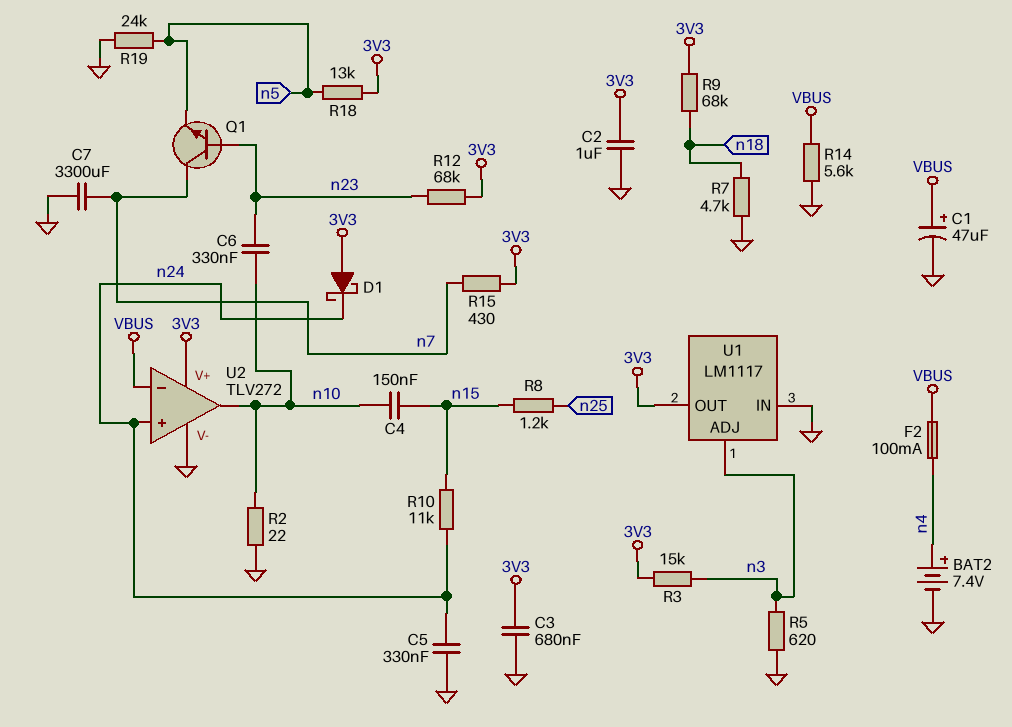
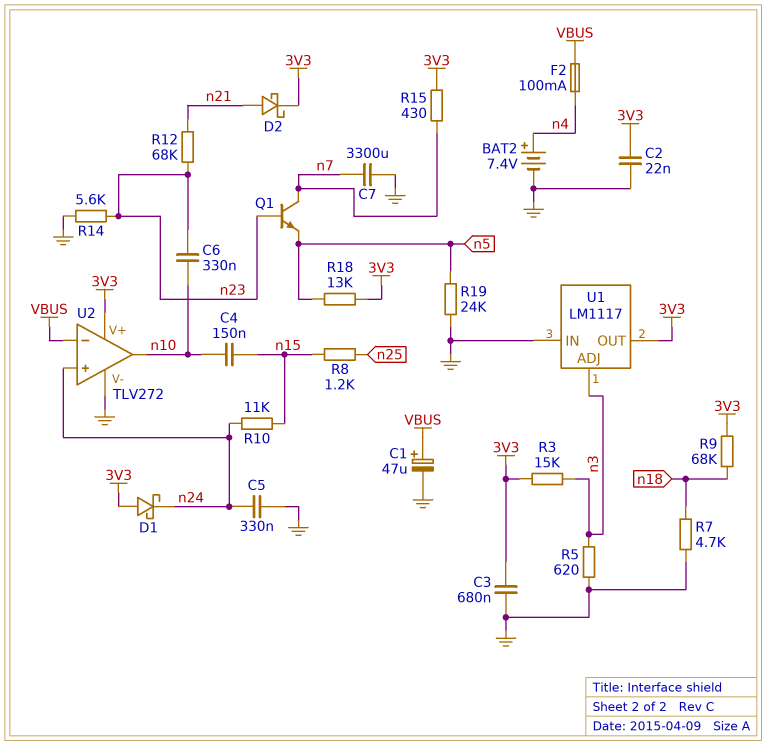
C2: 1uF (3V3, GND) -> 22nF (3V3, GND)
D2: none -> schottky (A n21, K 3V3)
R2: 22 (GND, n10) -> none
R12: 68k (3V3, n23) -> 68k (n21, n23)
R14: 5.6k (GND, VBUS) -> 5.6k (GND, n23)

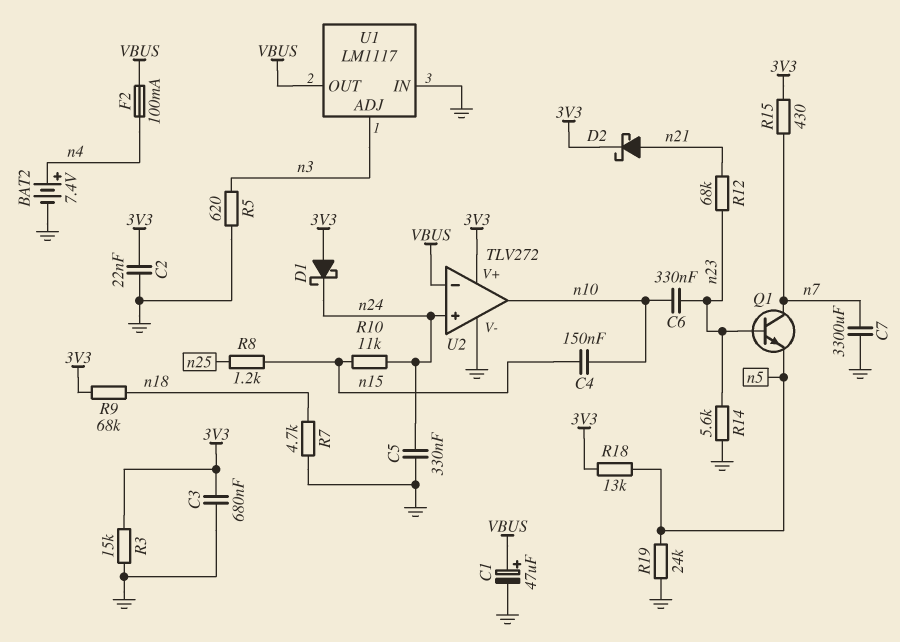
R3: 15k (3V3, n3) -> 15k (3V3, GND)
U1 pin OUT: 3V3 -> VBUS

